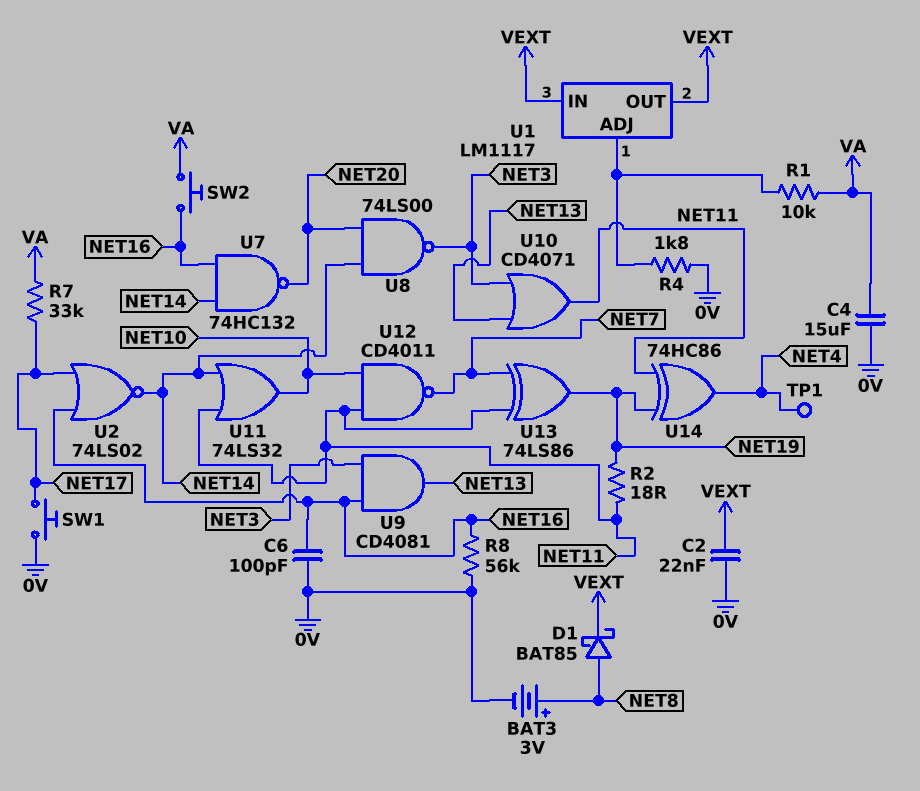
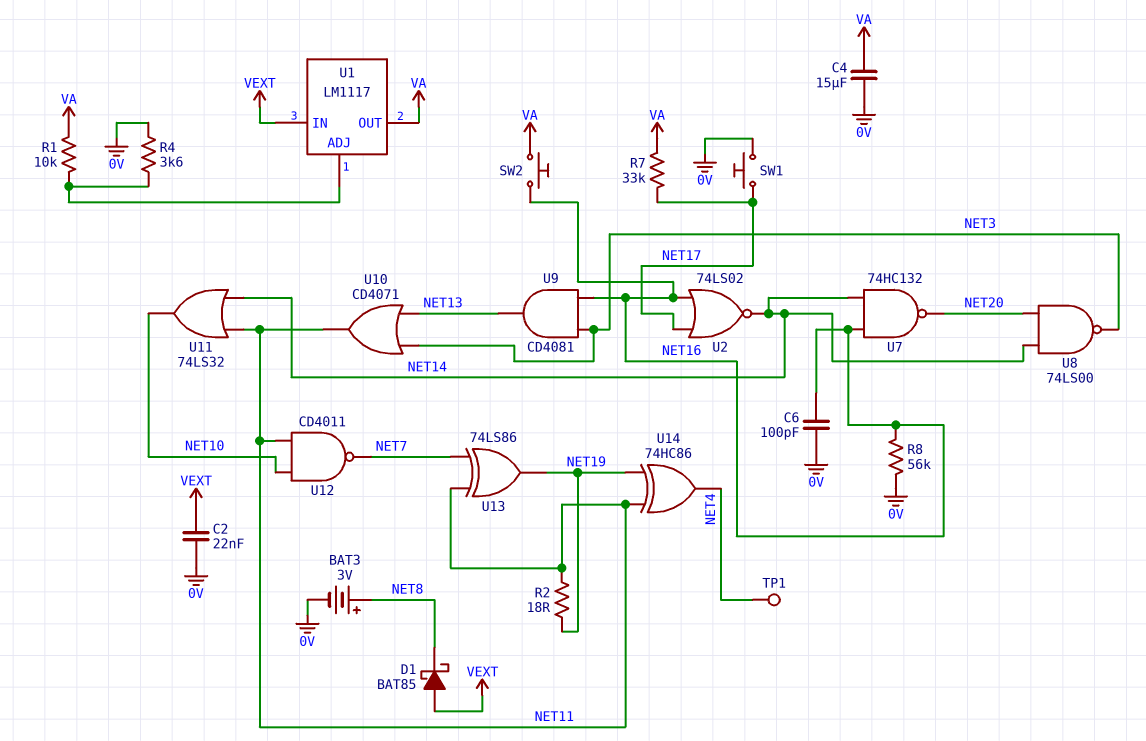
D1: schottky BAT85 (A NET8, K VEXT) -> schottky BAT85 (A VEXT, K NET8)
R4: 1.8k (0V, U1/ADJ) -> 3.6k (0V, U1/ADJ)
U1 pin OUT: VEXT -> VA

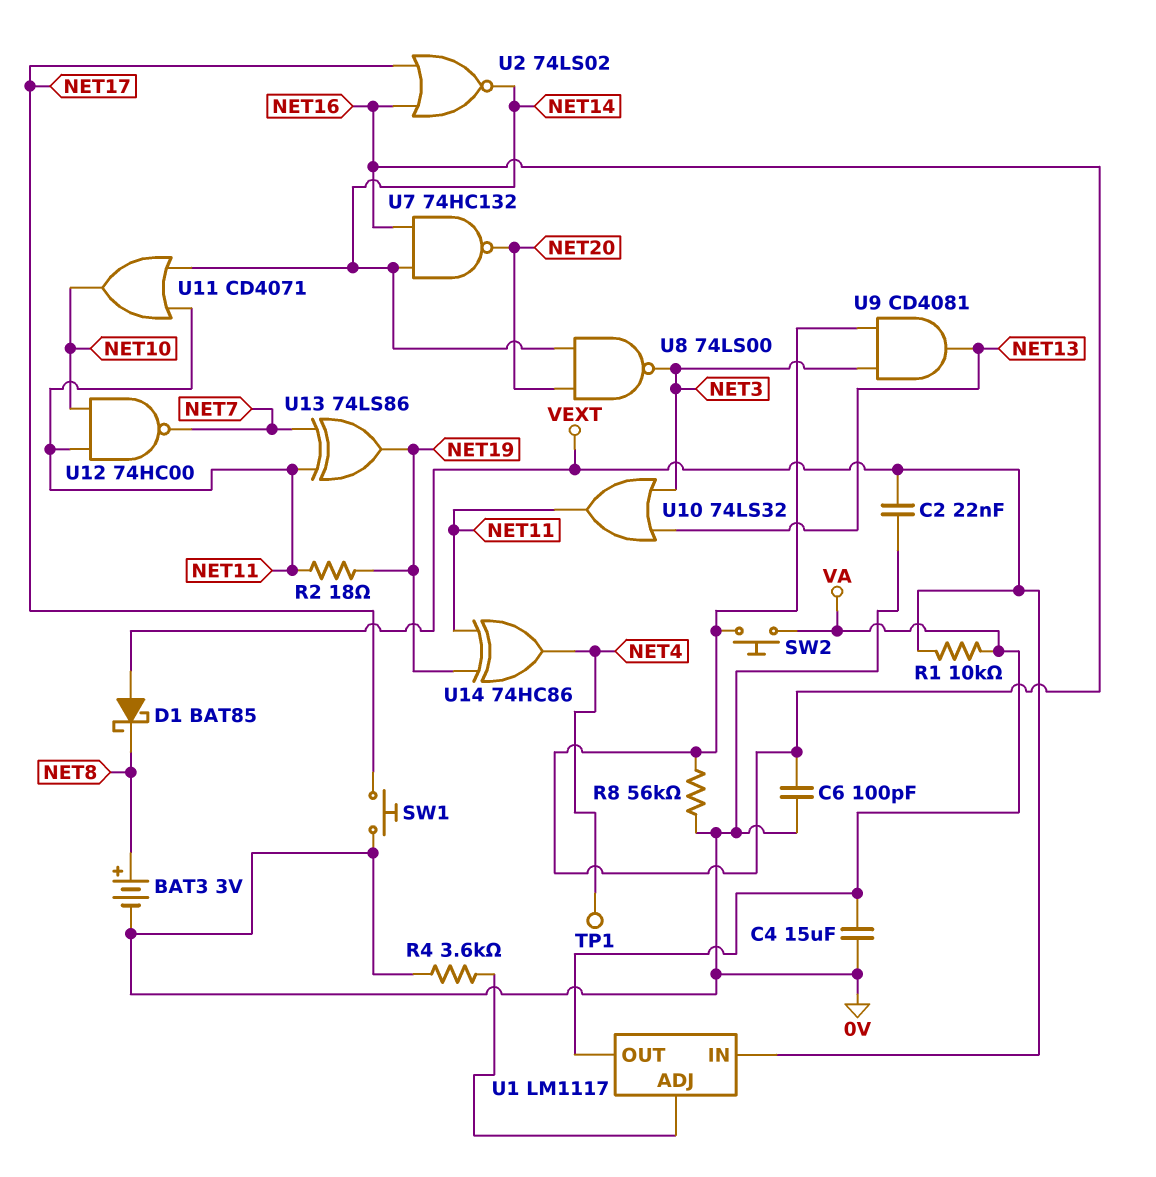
R1: 10k (U1/ADJ, VA) -> 10k (VA, VEXT)
R7: 33k (NET17, VA) -> none
U10: OR CD4071 (in NET3, in NET13, out NET11) -> OR 74LS32 (in NET3, in NET13, out NET11)
U11: OR 74LS32 (in NET11, in NET14, out NET10) -> OR CD4071 (in NET11, in NET14, out NET10)
U12: NAND CD4011 (in NET10, in NET11, out NET7) -> NAND 74HC00 (in NET10, in NET11, out NET7)

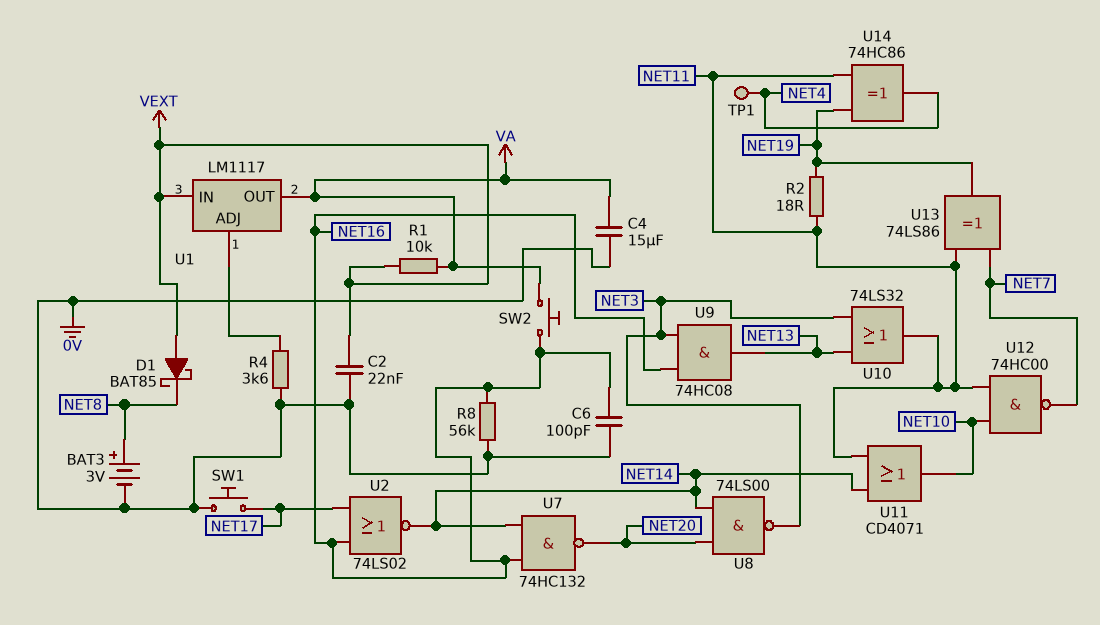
U9: AND CD4081 (in NET3, in NET16, out NET13) -> AND 74HC08 (in NET3, in NET16, out NET13)

